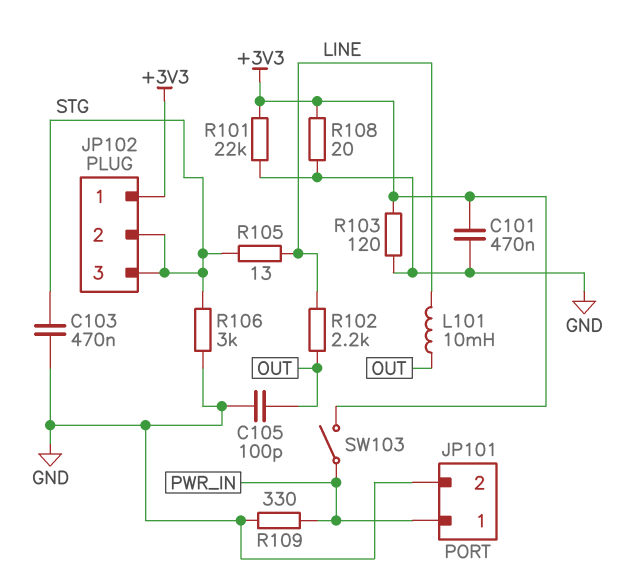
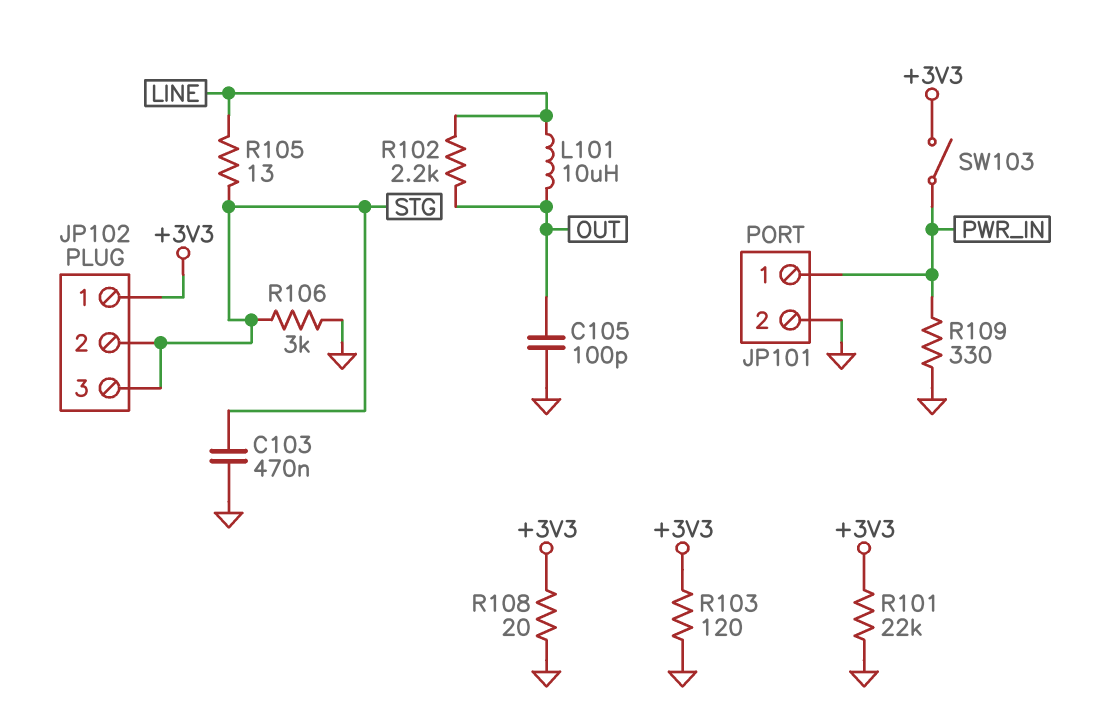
C101: 470nF (+3V3, GND) -> none
L101: 10mH (LINE, OUT) -> 10uH (LINE, OUT)

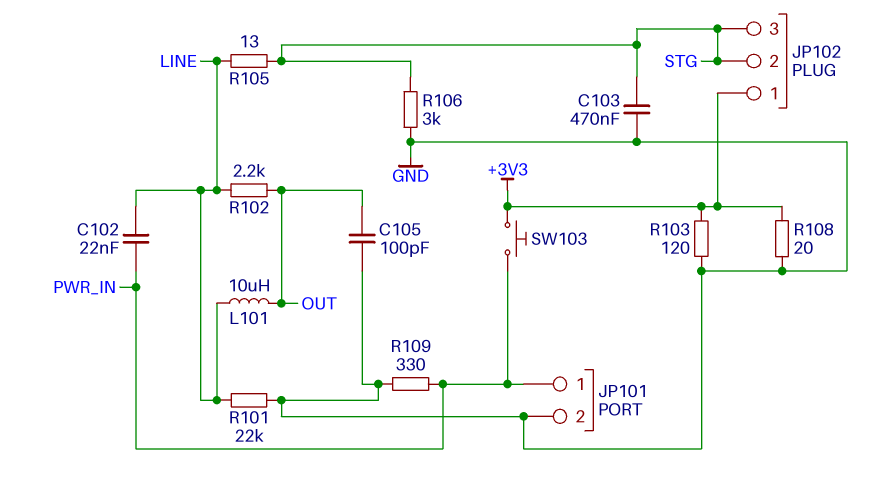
C102: none -> 22nF (LINE, PWR_IN)
R101: 22k (+3V3, GND) -> 22k (GND, LINE)
SW103: switch (+3V3, PWR_IN) -> button (+3V3, PWR_IN)

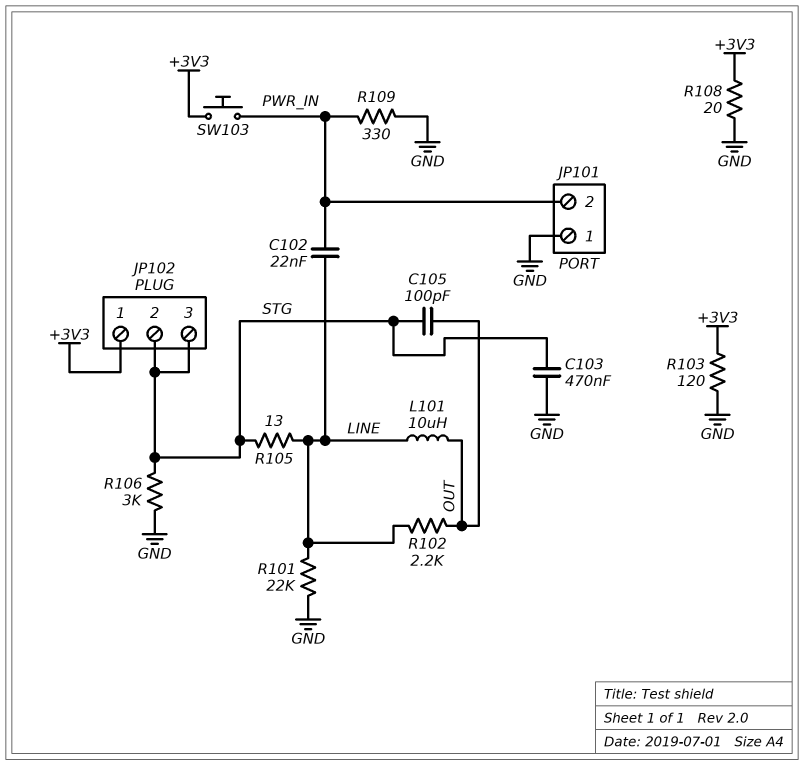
C105: 100pF (GND, OUT) -> 100pF (OUT, STG)
JP101 pin 1: PWR_IN -> GND
JP101 pin 2: GND -> PWR_IN

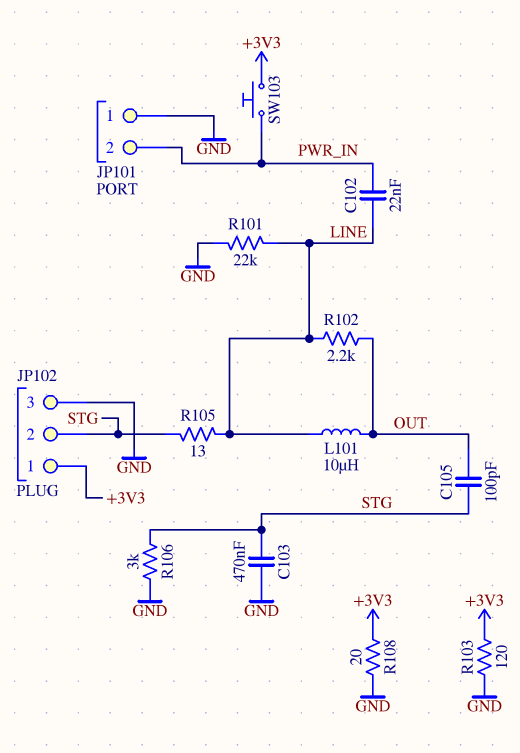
JP102 pin 3: STG -> GND
R109: 330 (GND, PWR_IN) -> none

